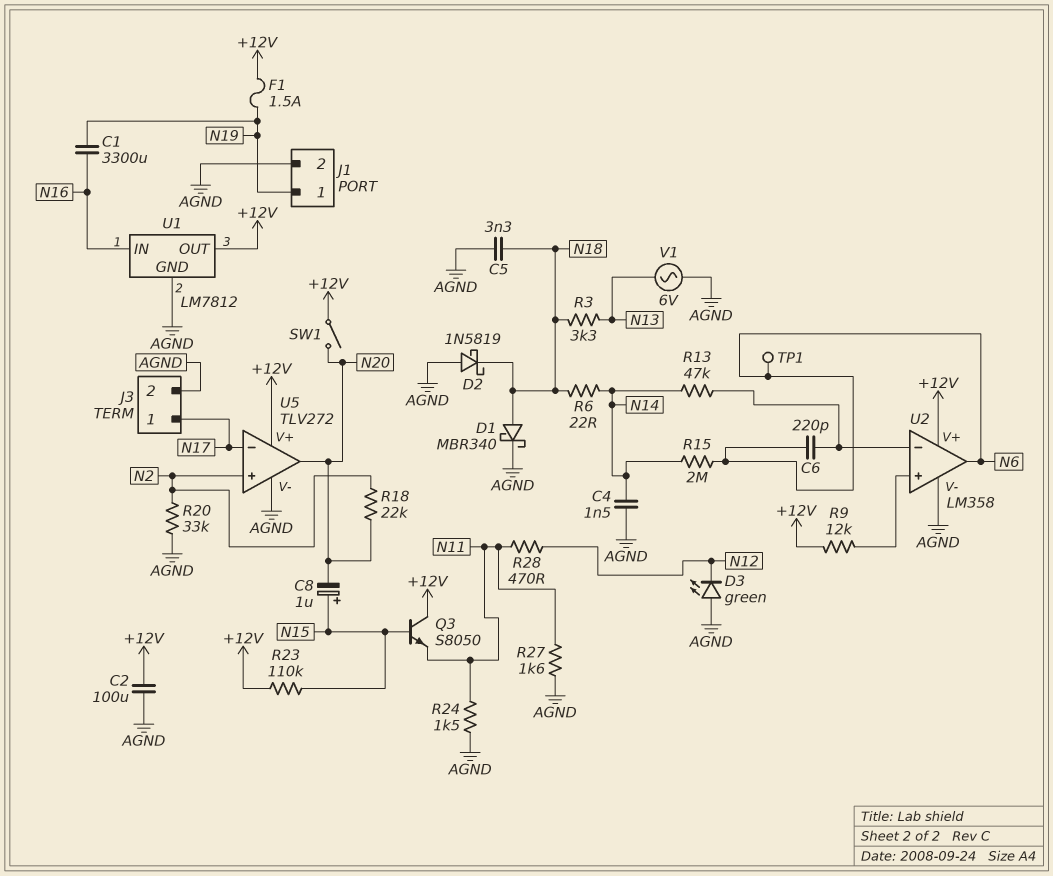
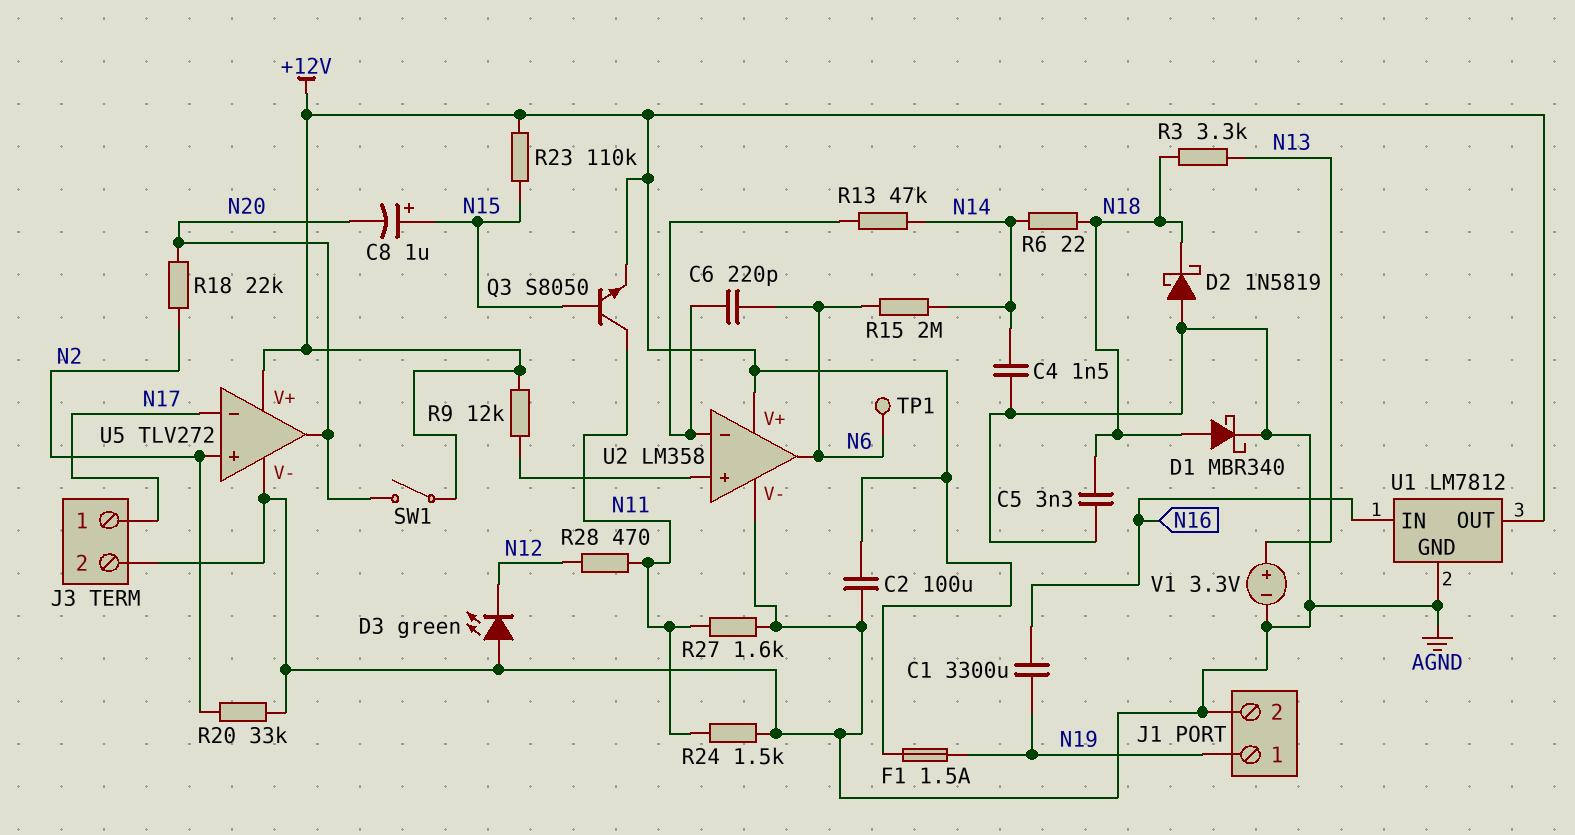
Q3: NPN S8050 (B N15, C +12V, E N11) -> NPN S8050 (B N15, C N11, E +12V)
V1: AC 6V (AGND, N13) -> 3.3V (plus N13, minus AGND)

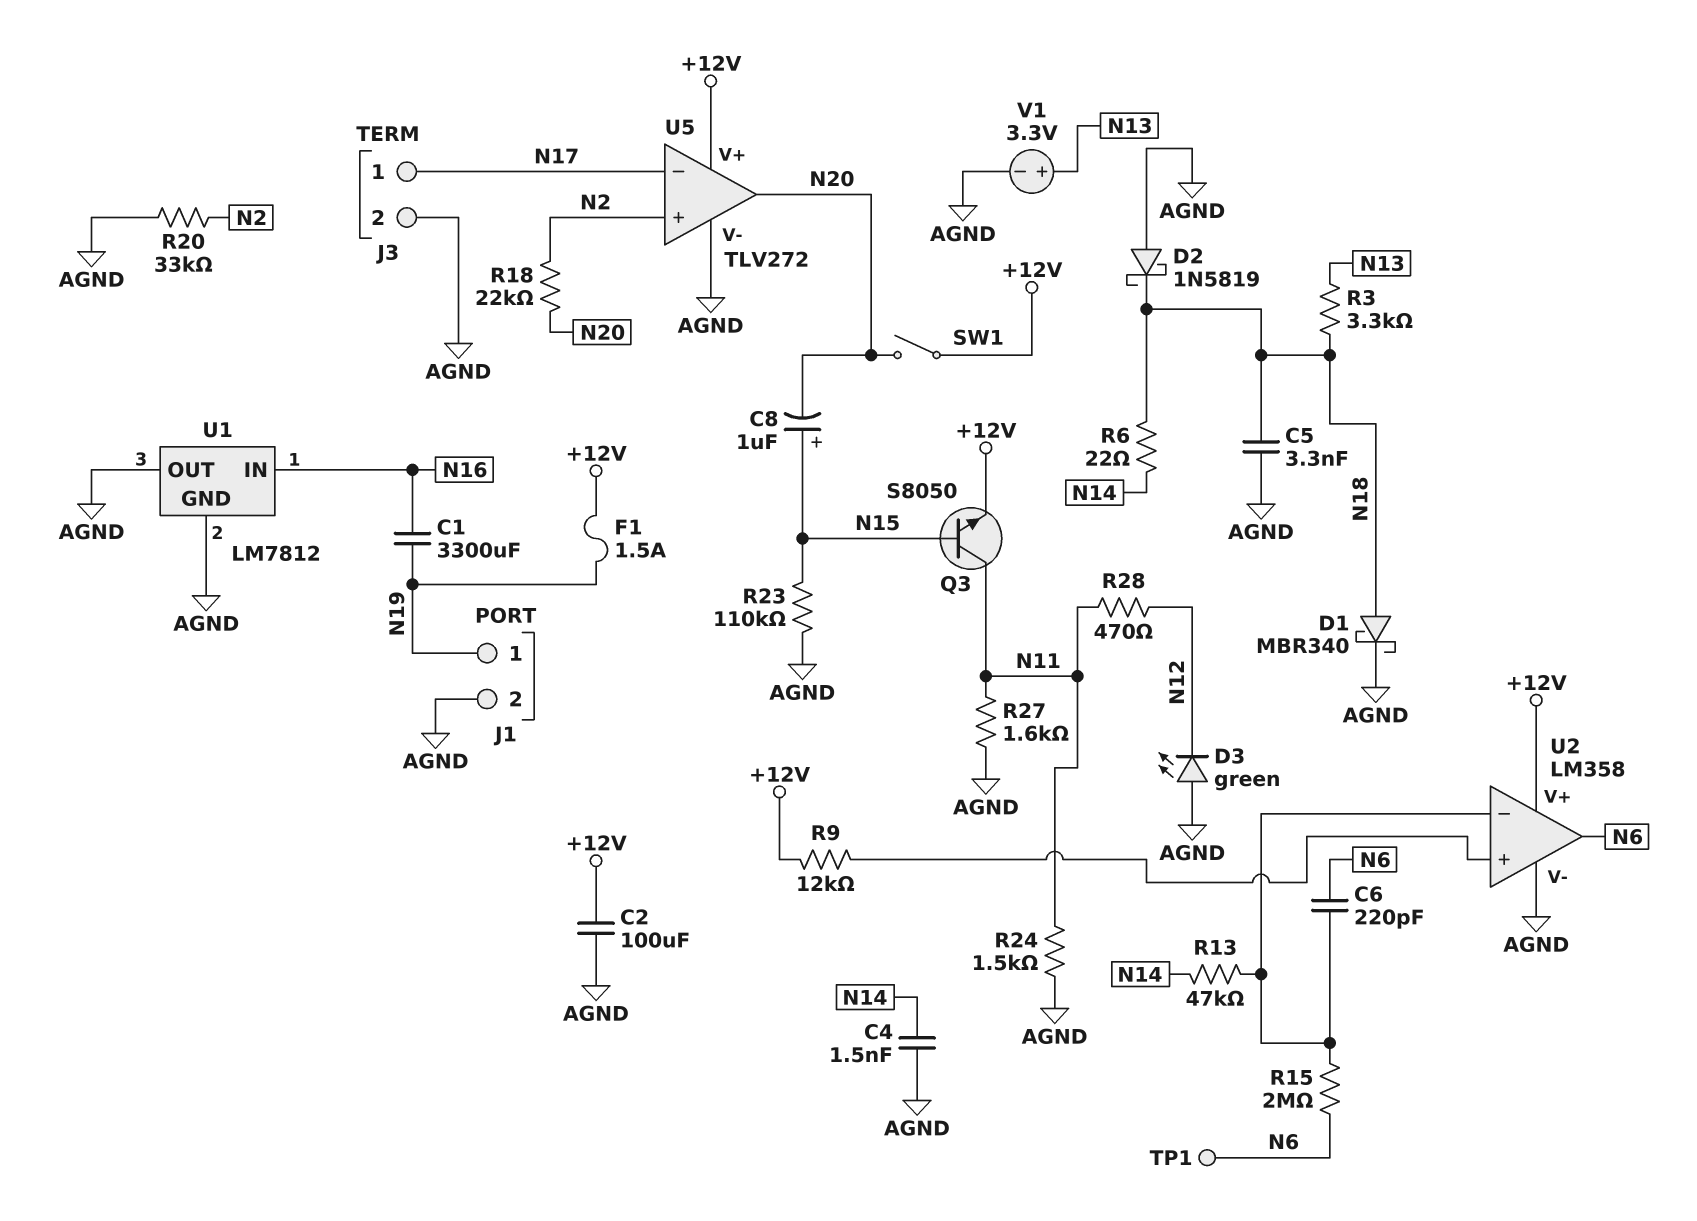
R15: 2M (N6, N14) -> 2M (N6, U2/in-)
R23: 110k (+12V, N15) -> 110k (AGND, N15)
U1 pin OUT: +12V -> AGND

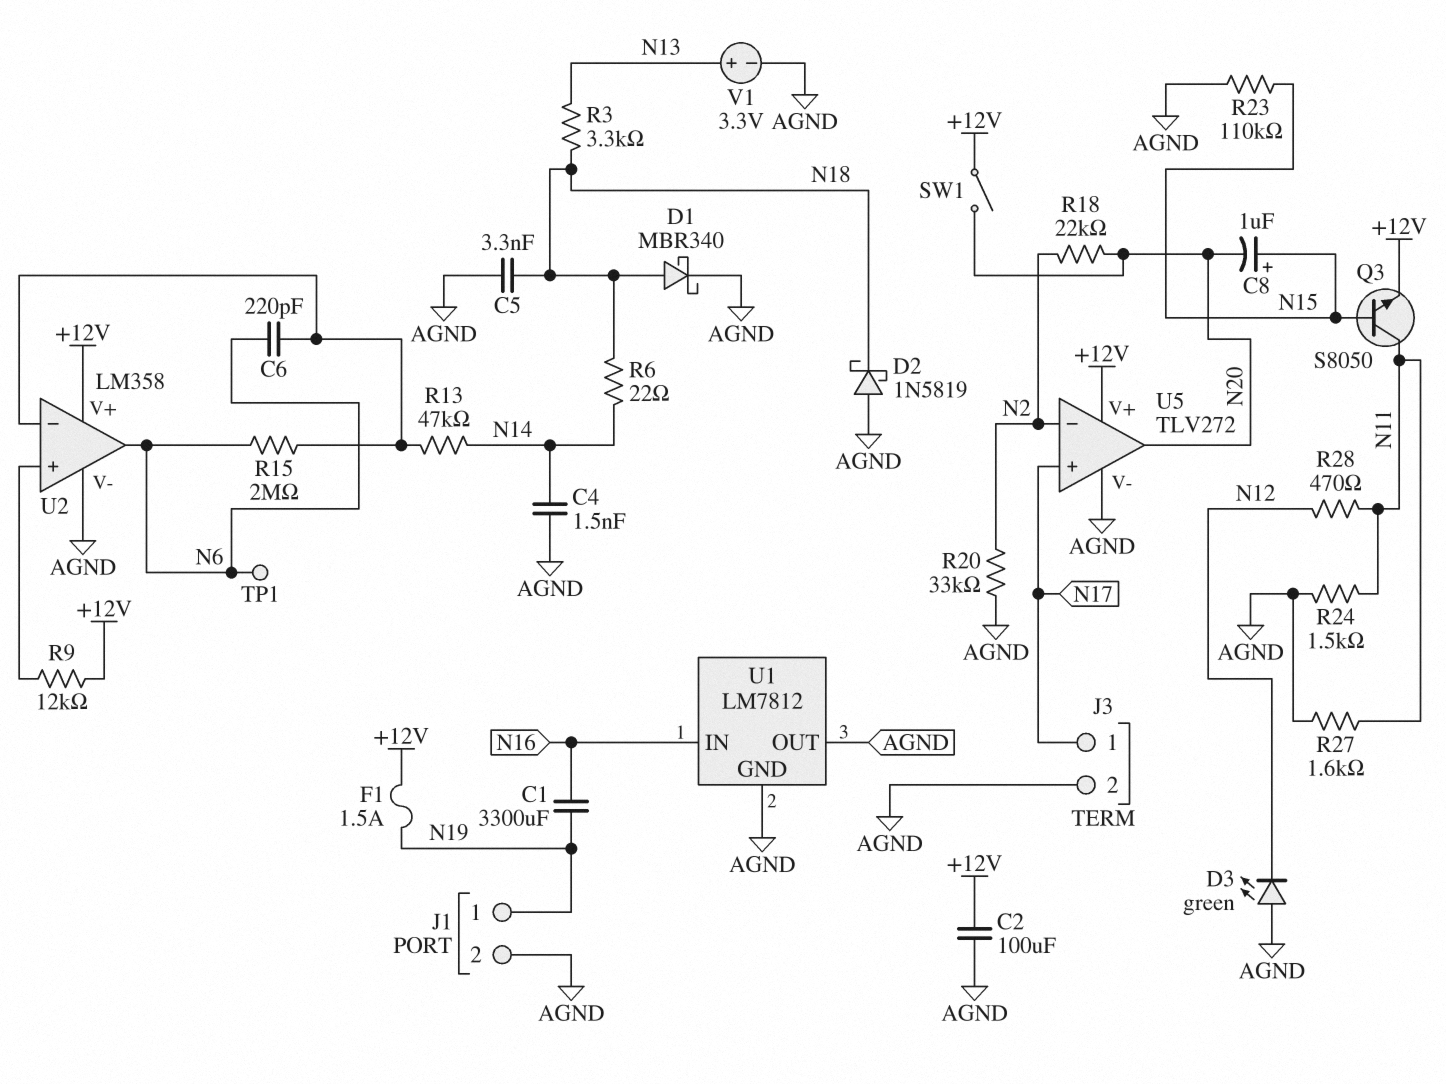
U5 pin in+: N2 -> N17
U5 pin in-: N17 -> N2

